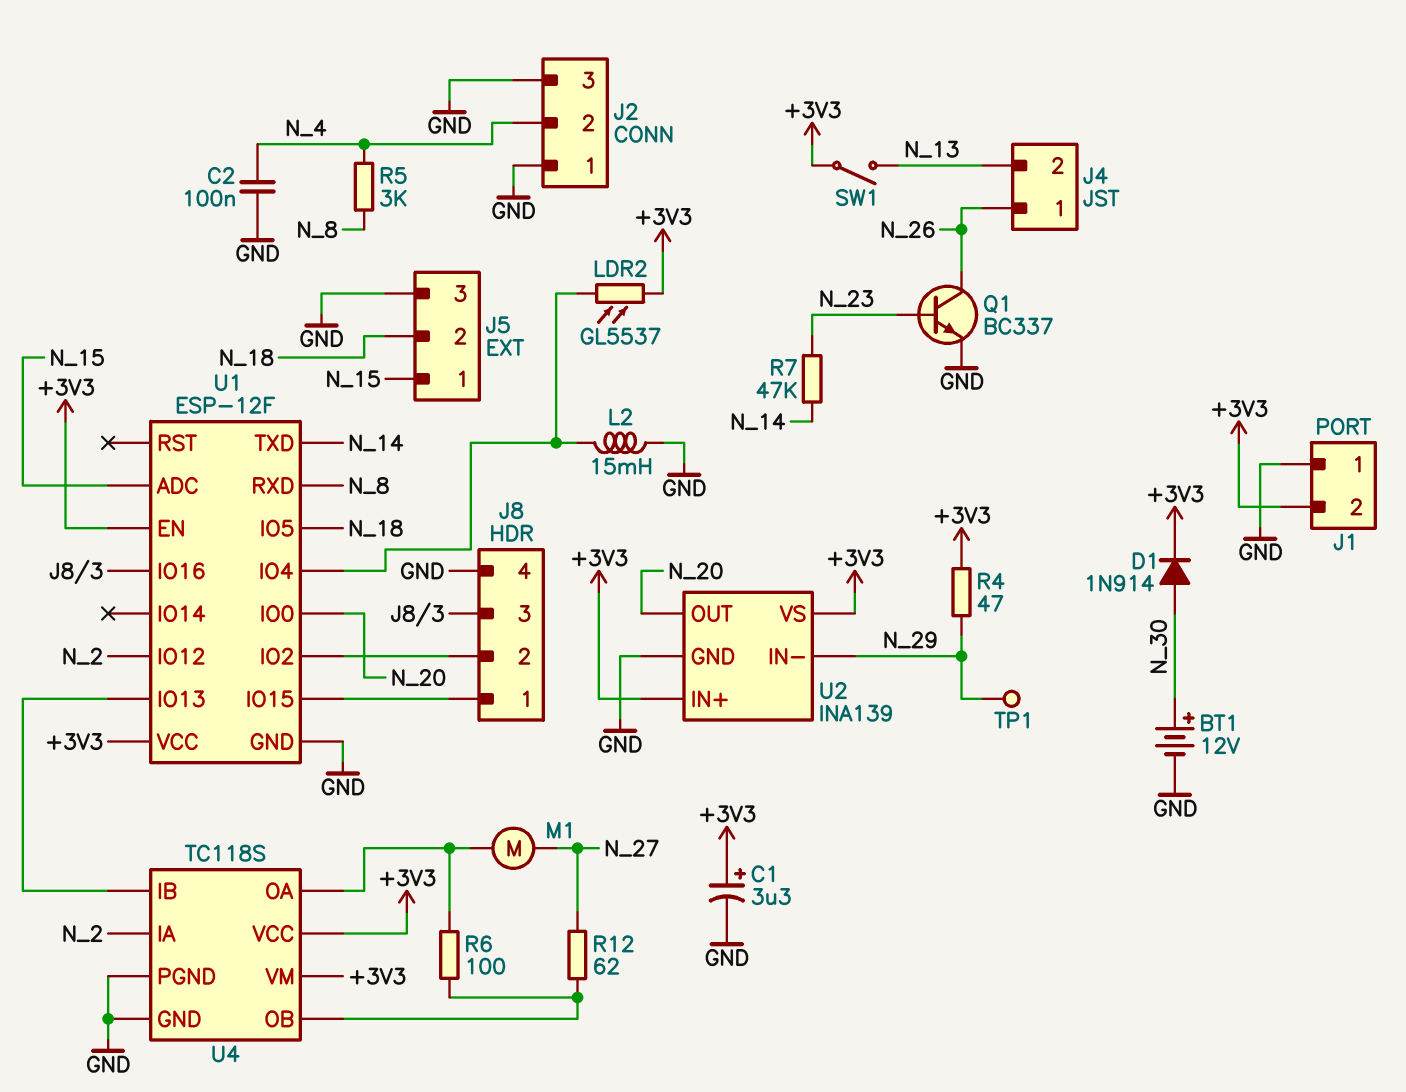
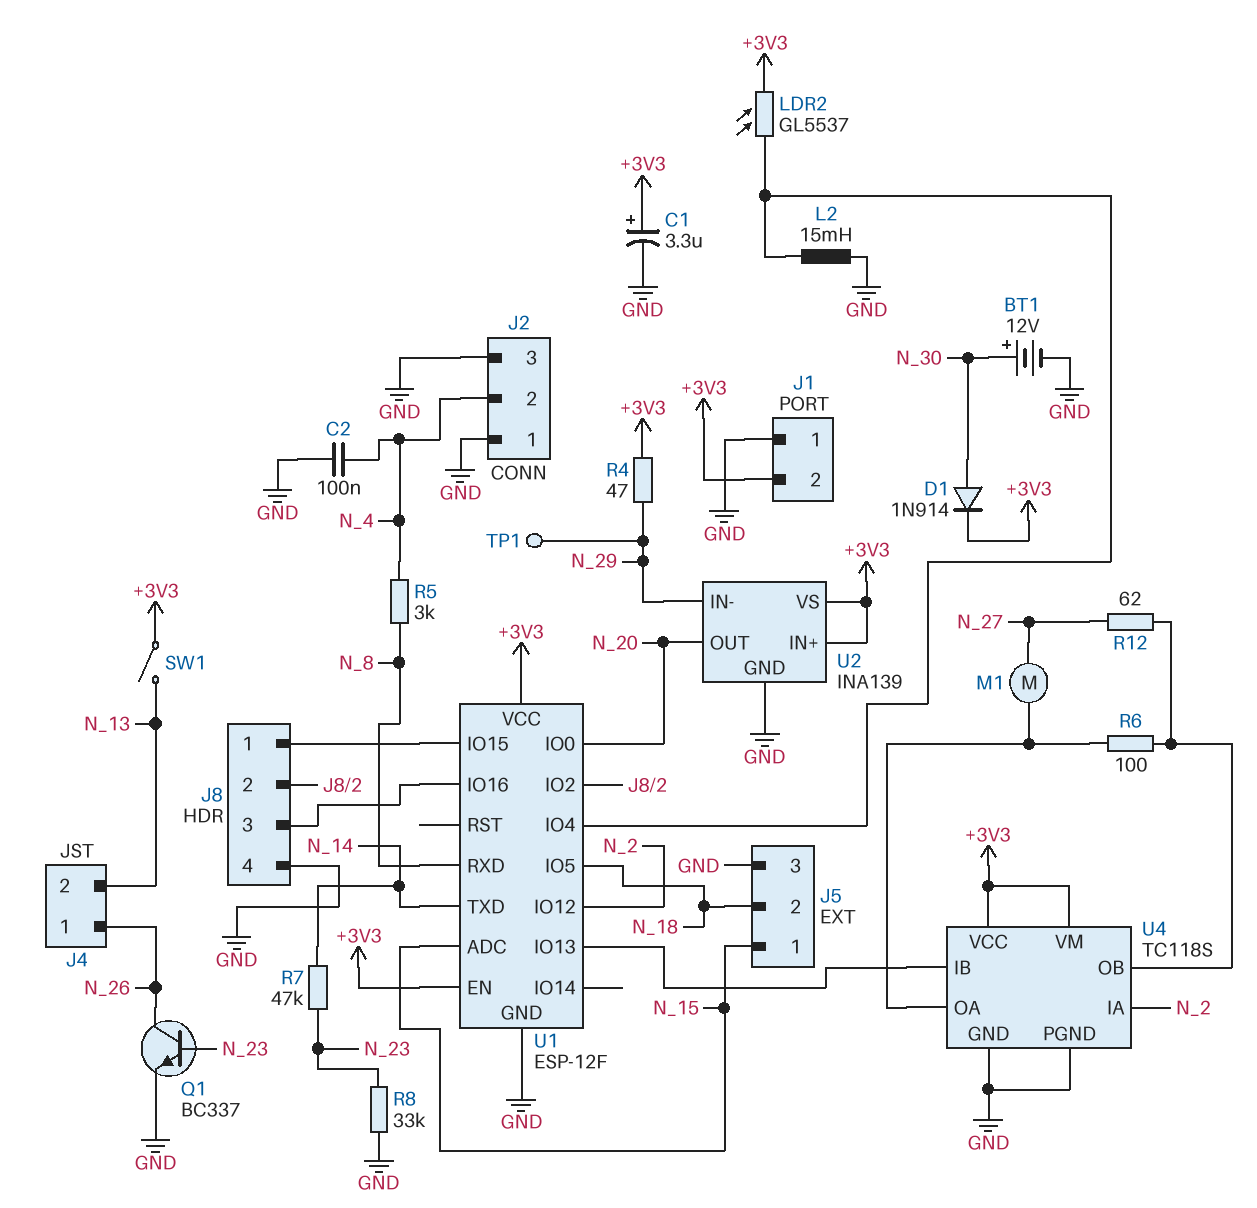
R8: none -> 33k (GND, N_23)

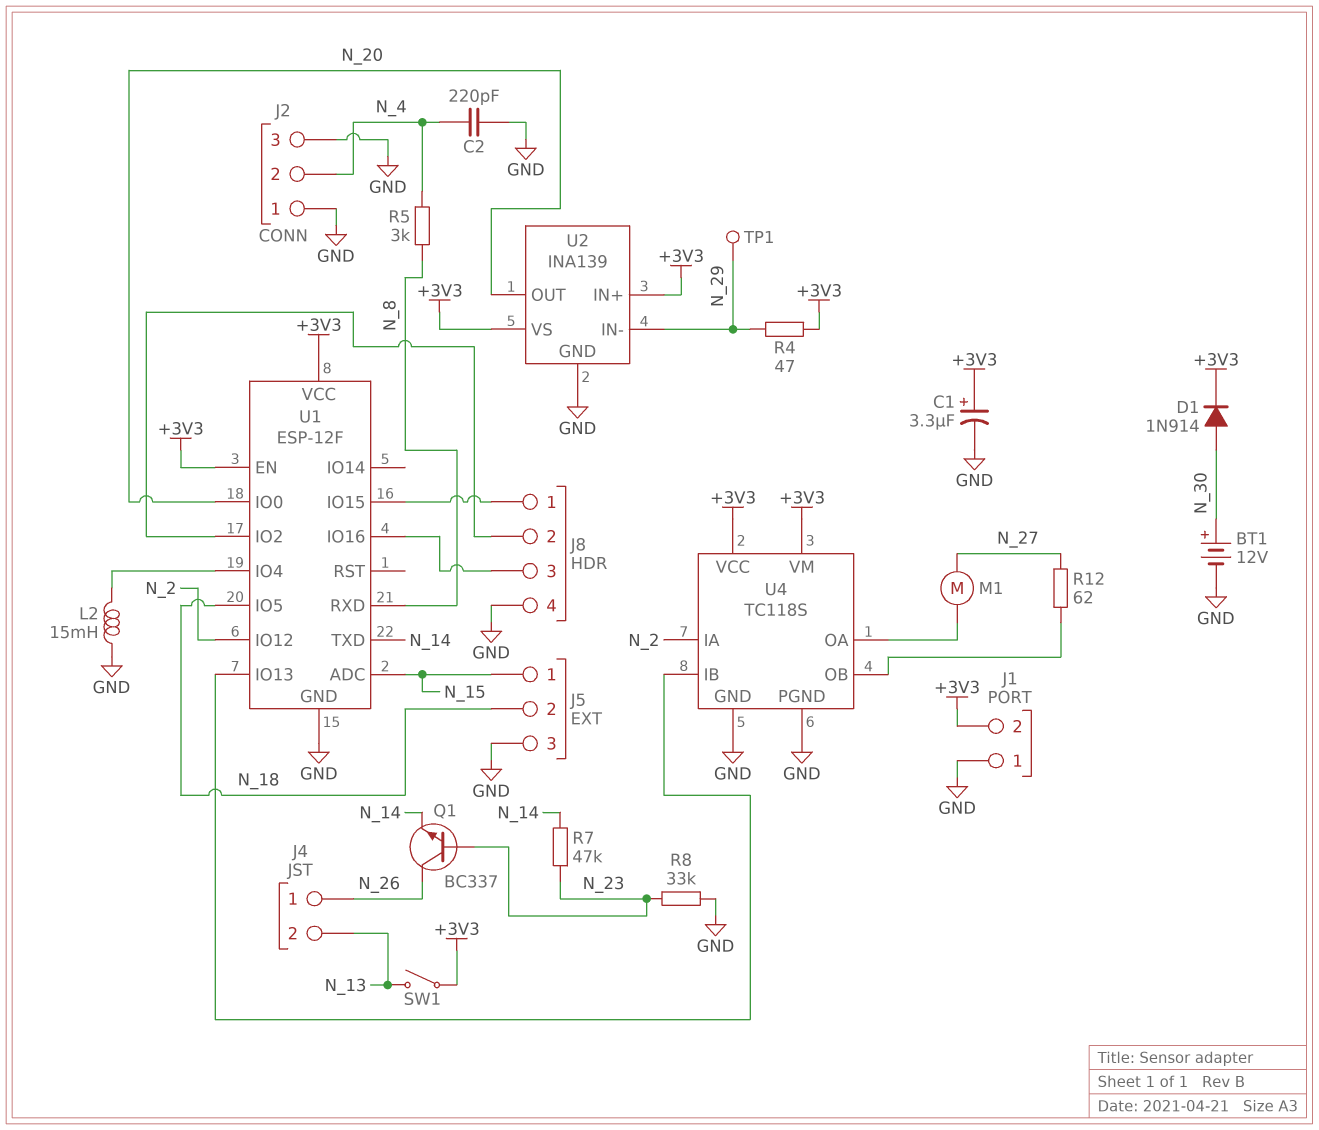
C2: 100nF (GND, N_4) -> 220pF (GND, N_4)
LDR2: GL5537 (+3V3, U1/IO4) -> none
Q1: NPN BC337 (B N_23, C N_26, E GND) -> NPN BC337 (B N_23, C N_26, E N_14)
R6: 100 (U4/OA, U4/OB) -> none

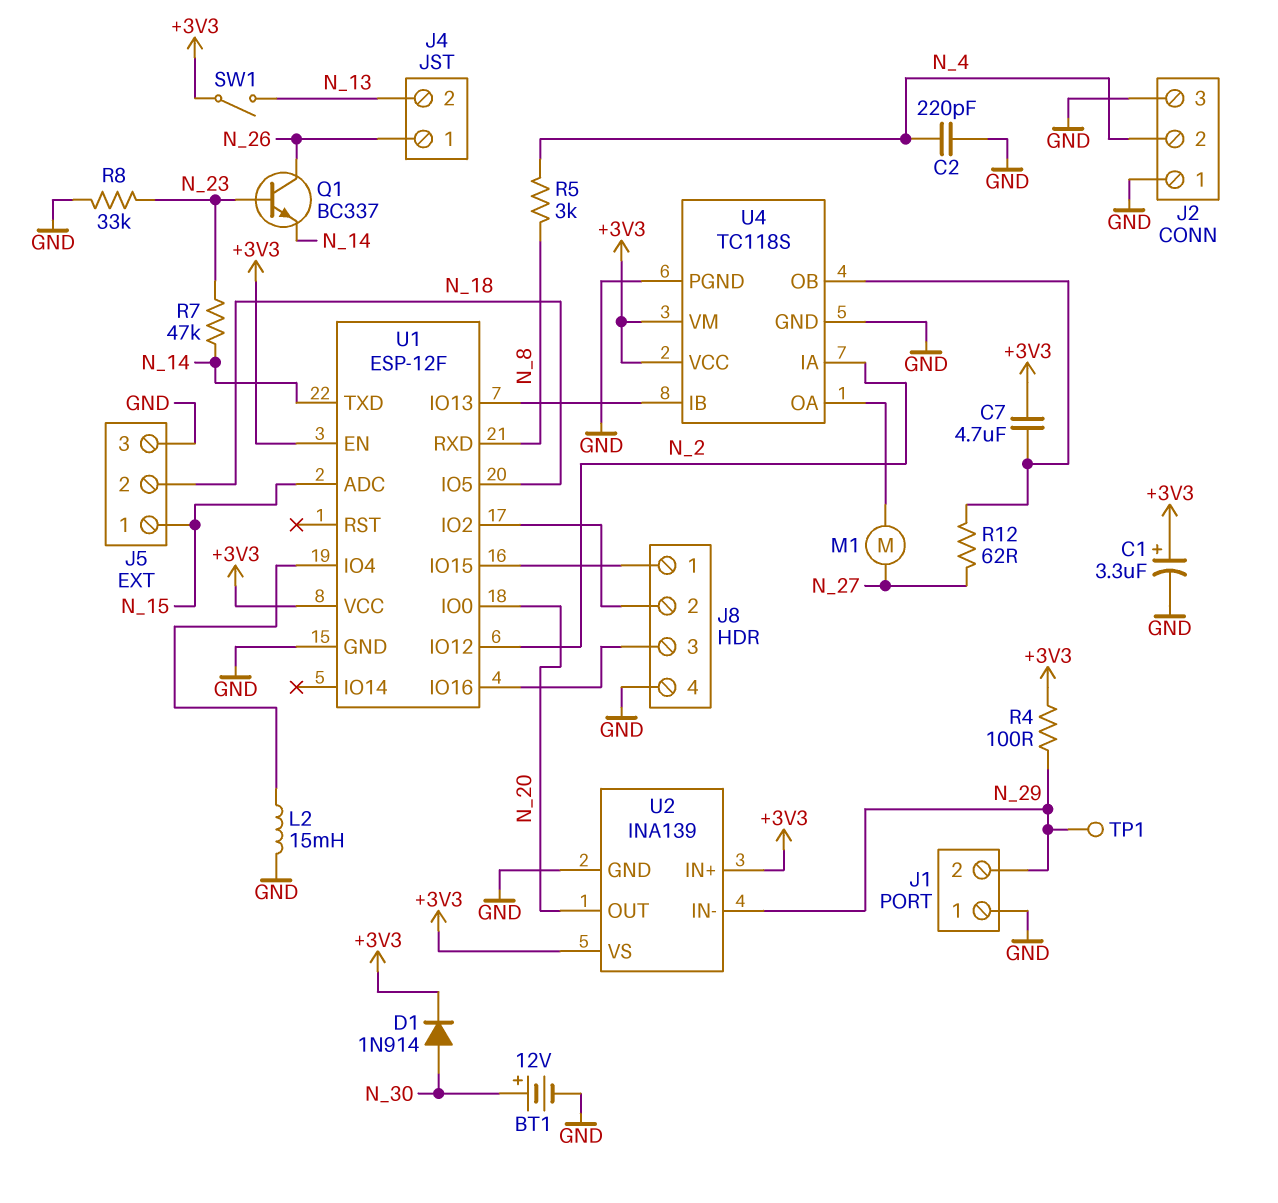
C7: none -> 4.7uF (+3V3, U4/OB)
J1 pin 2: +3V3 -> N_29
R4: 47 (+3V3, N_29) -> 100 (+3V3, N_29)

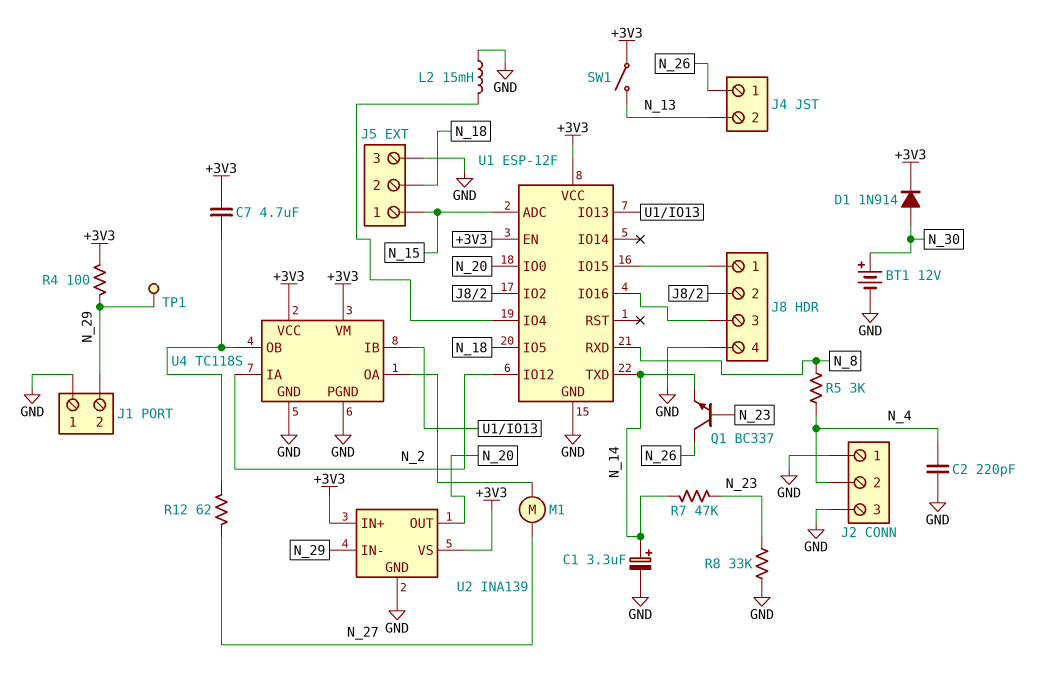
C1: 3.3uF (plus +3V3, minus GND) -> 3.3uF (plus N_14, minus GND)

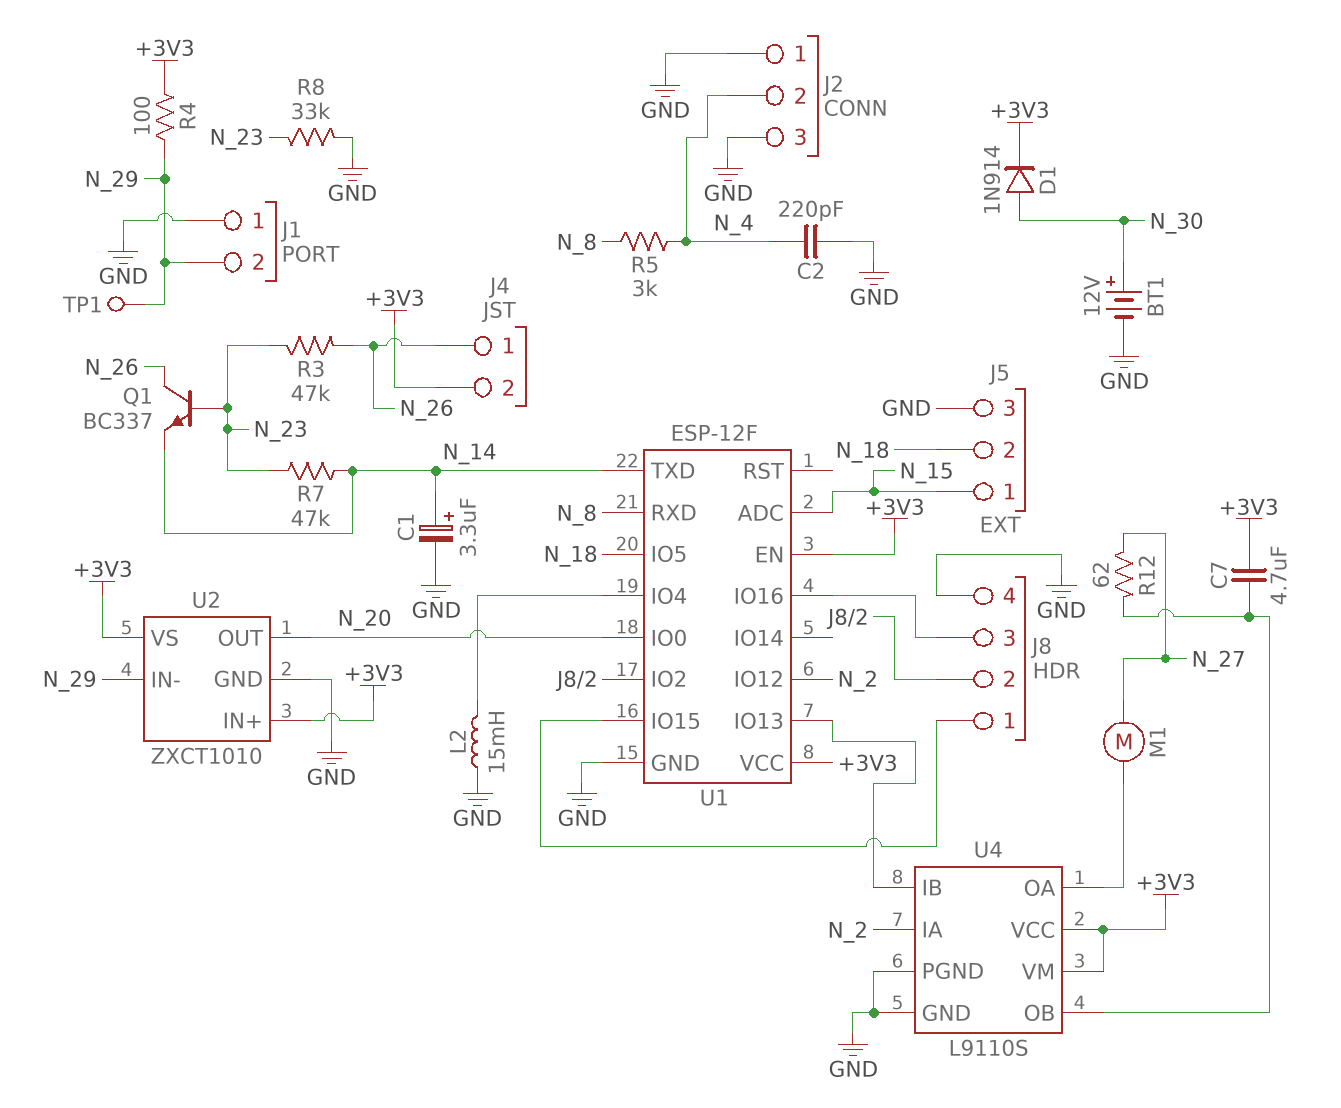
J4 pin 2: N_13 -> +3V3
R3: none -> 47k (N_23, N_26)
SW1: switch (+3V3, N_13) -> none
U2: INA139 -> ZXCT1010
U4: TC118S -> L9110S

